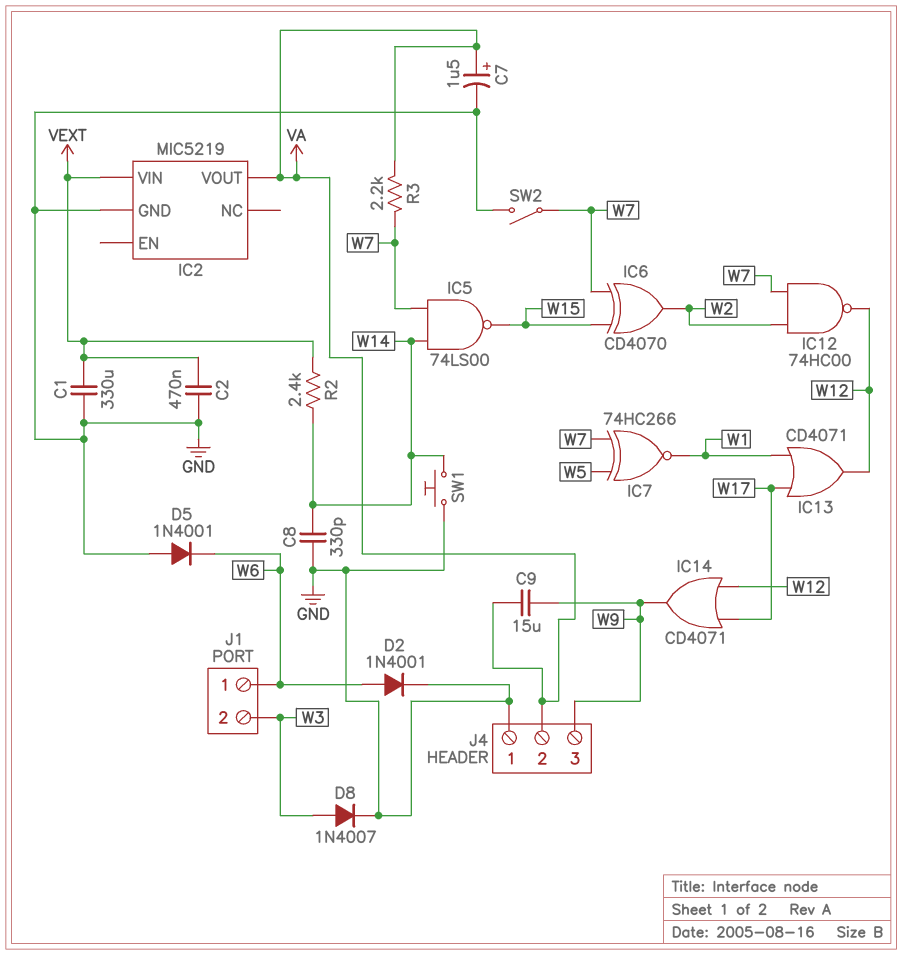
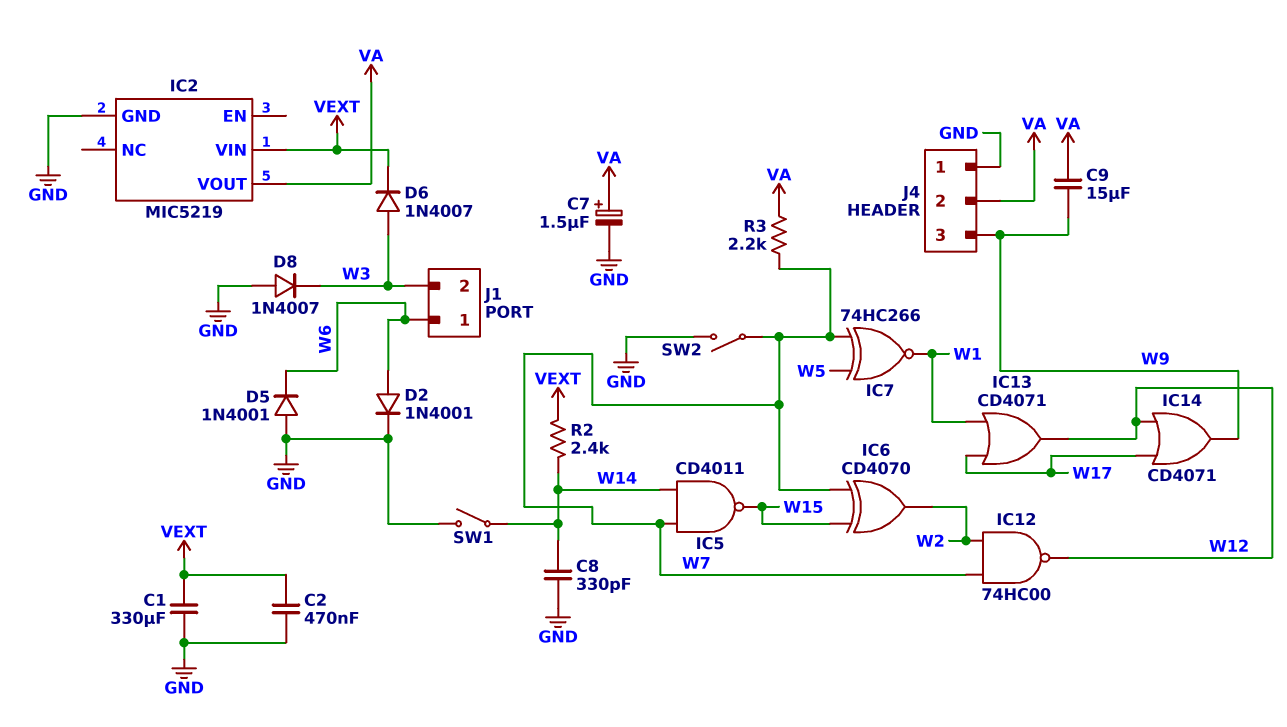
D6: none -> diode 1N4007 (A W3, K VEXT)
D8: diode 1N4007 (A W3, K GND) -> diode 1N4007 (A GND, K W3)
IC5: NAND 74LS00 (in W7, in W14, out W15) -> NAND CD4011 (in W7, in W14, out W15)
SW1: button (GND, W14) -> switch (GND, W14)

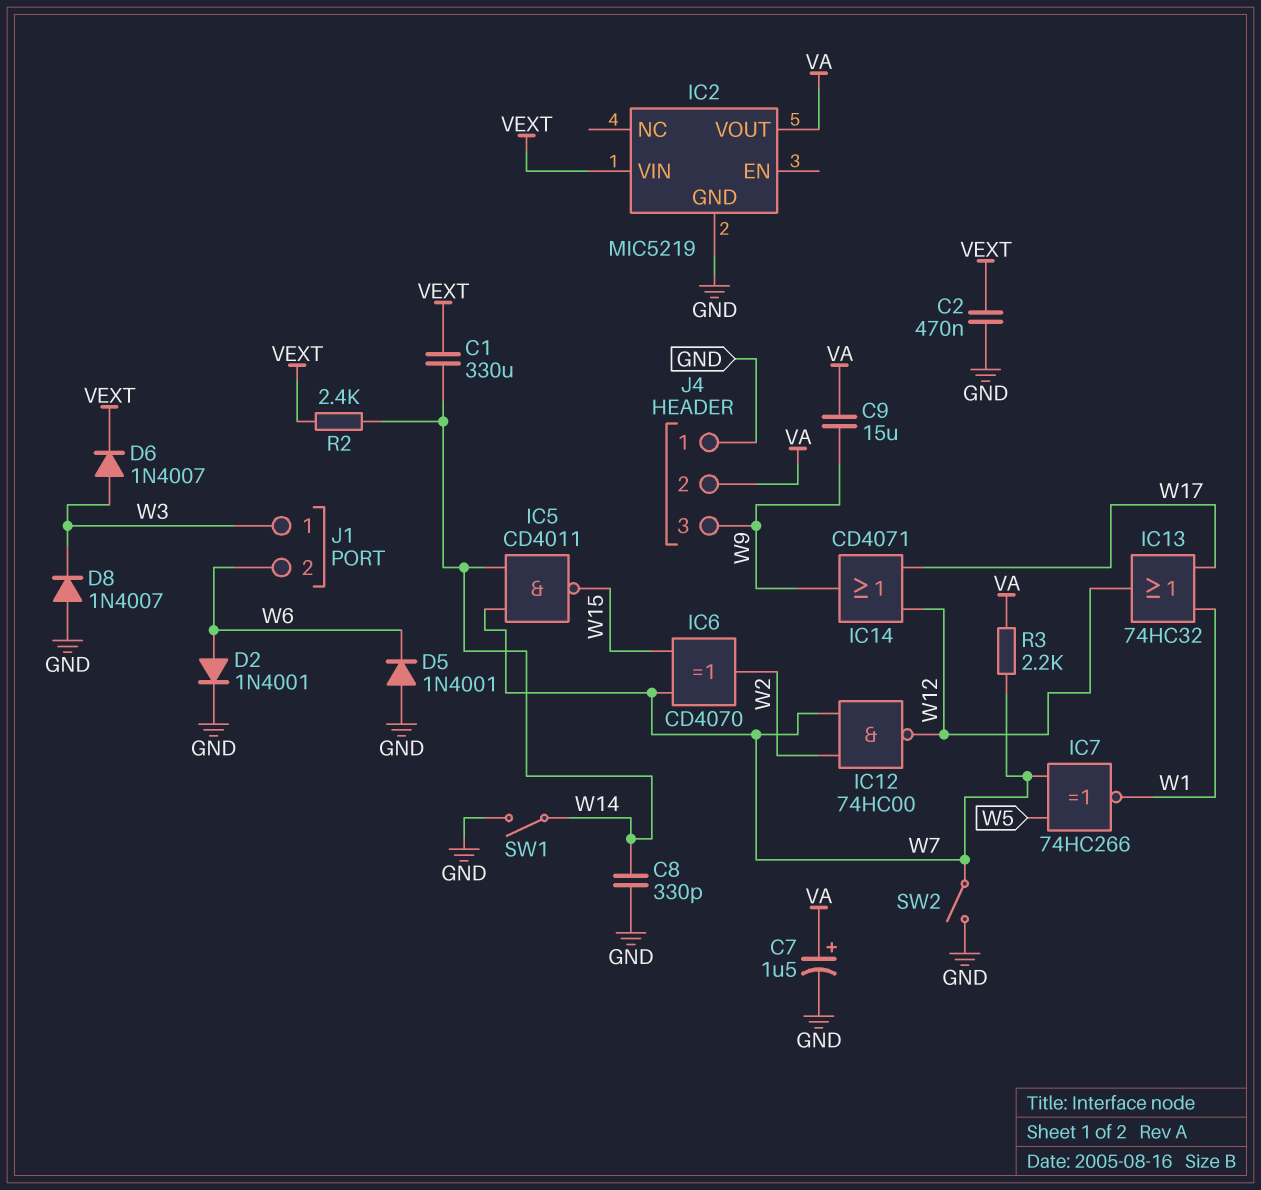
C1: 330uF (GND, VEXT) -> 330uF (VEXT, W14)
IC13: OR CD4071 (in W1, in W17, out W12) -> OR 74HC32 (in W1, in W17, out W12)
J1 pin 1: W6 -> W3
J1 pin 2: W3 -> W6

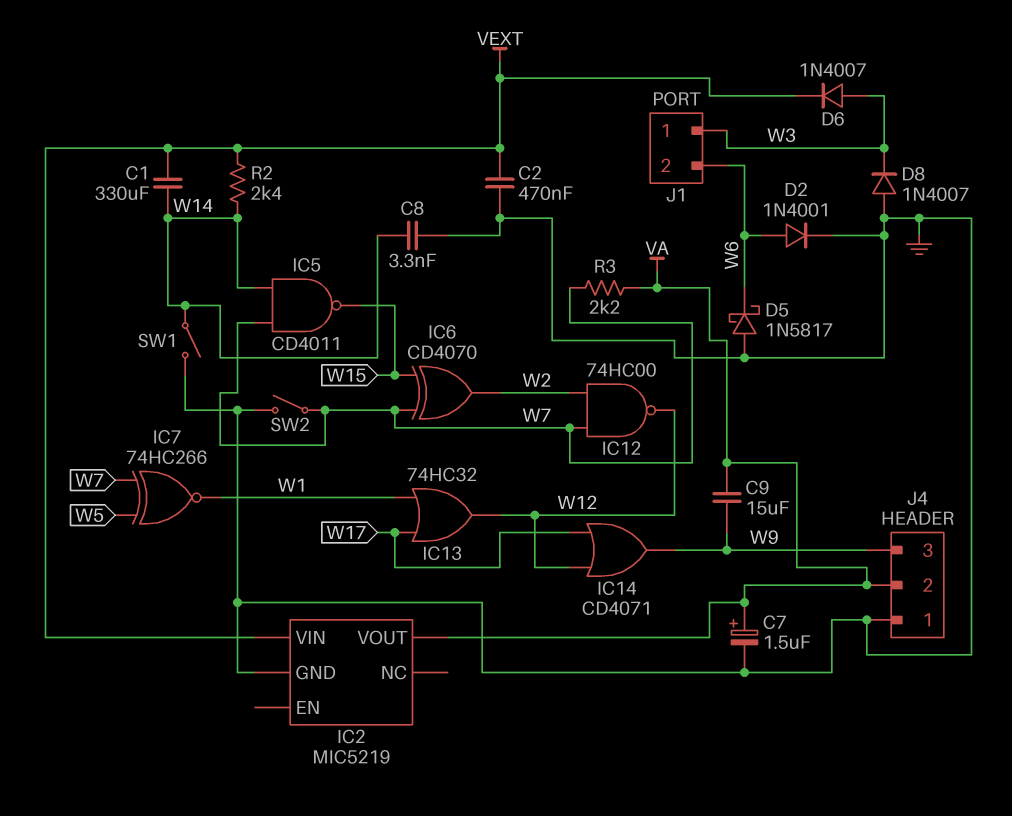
C8: 330pF (GND, W14) -> 3.3nF (GND, W14)
D5: diode 1N4001 (A GND, K W6) -> schottky 1N5817 (A GND, K W6)

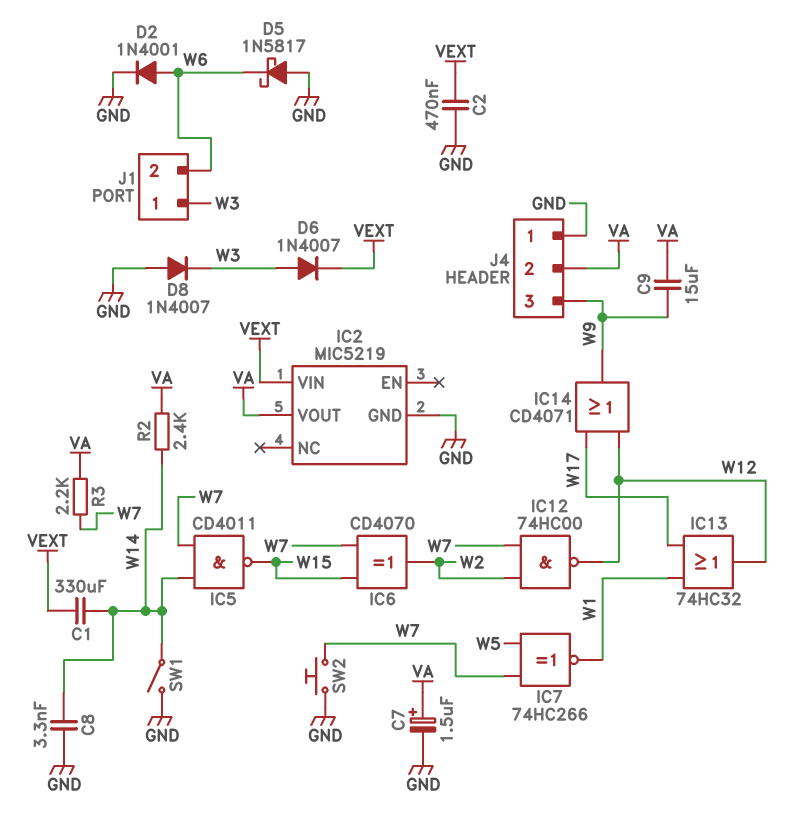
R2: 2.4k (VEXT, W14) -> 2.4k (VA, W14)
SW2: switch (GND, W7) -> button (GND, W7)

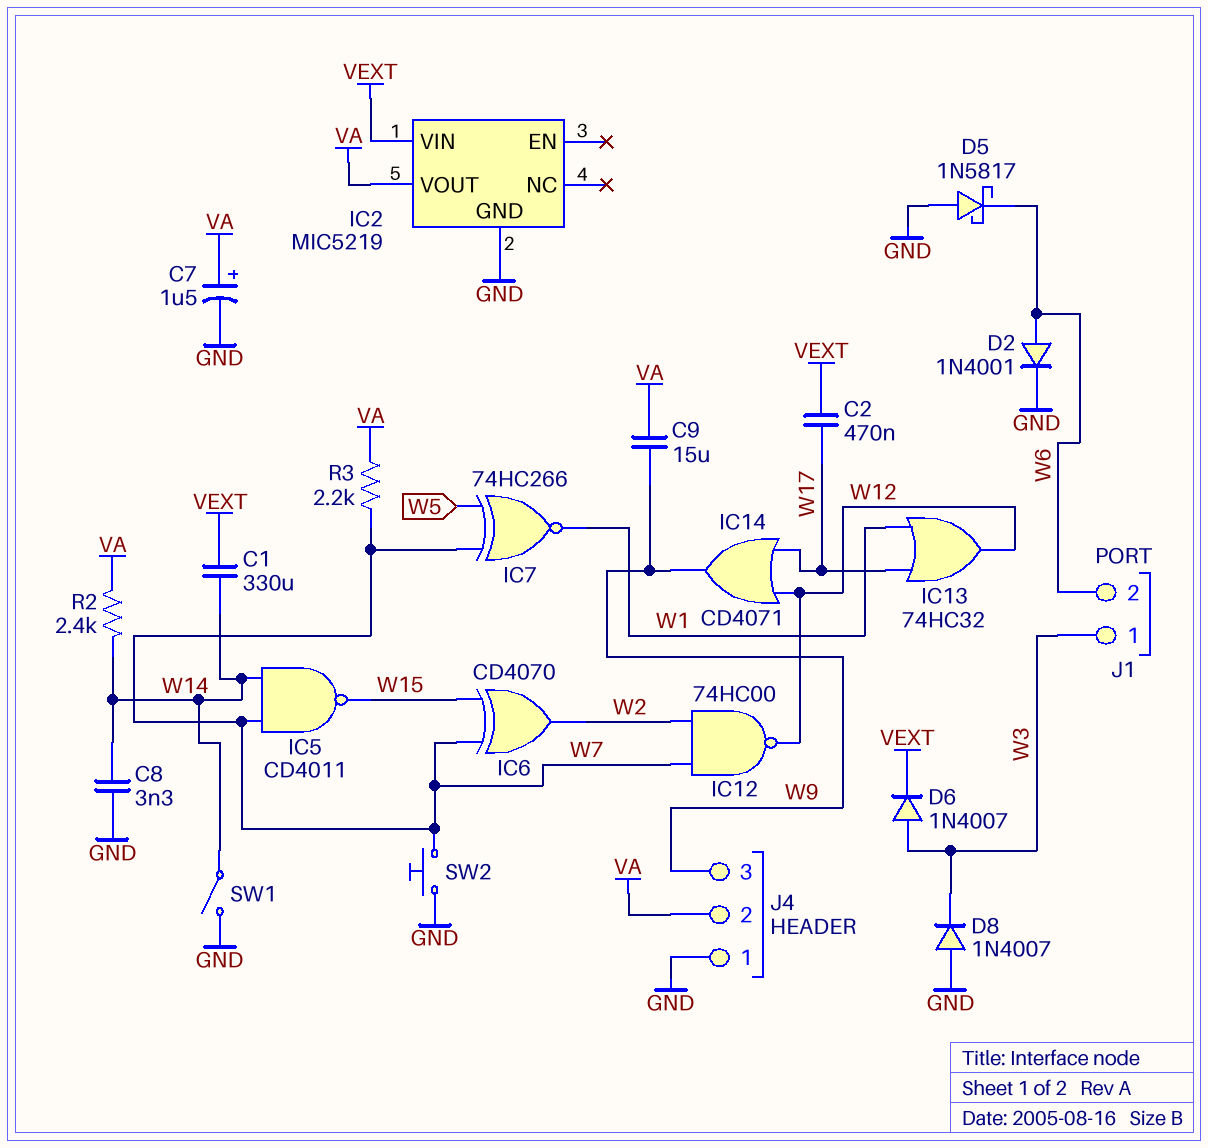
C2: 470nF (GND, VEXT) -> 470nF (VEXT, W17)

